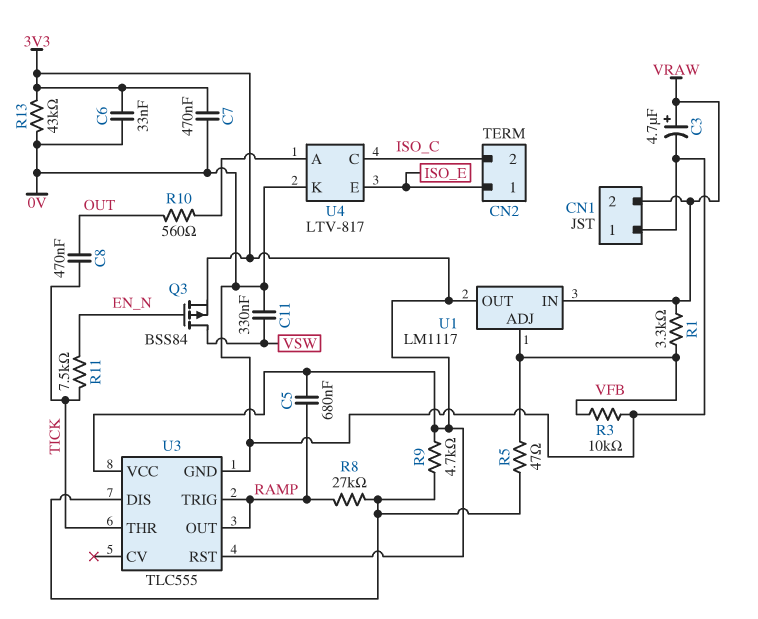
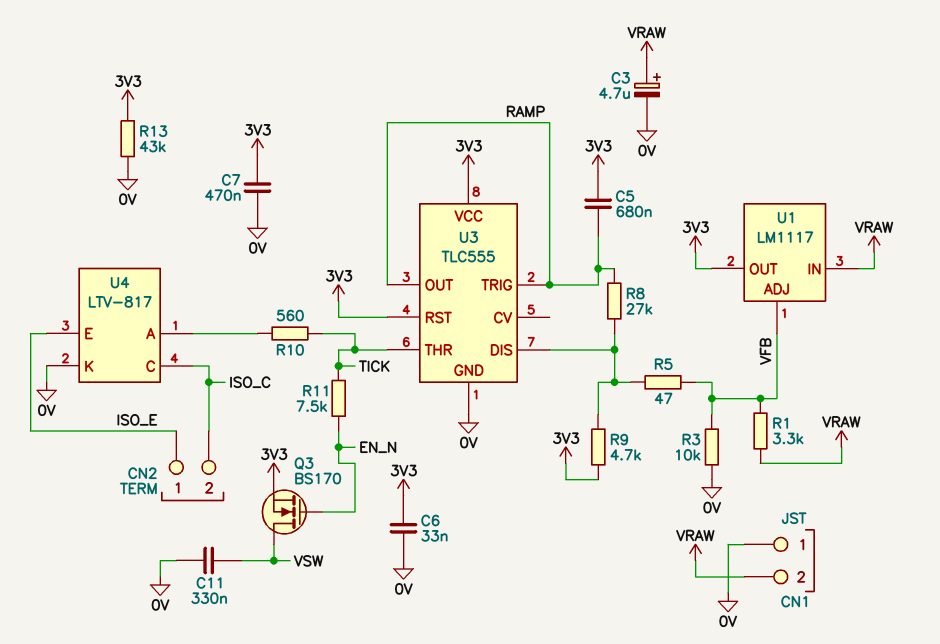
C8: 470nF (OUT, TICK) -> none
Q3: PMOS BSS84 (G EN_N, D VSW, S 3V3) -> NMOS BS170 (G EN_N, D VSW, S 3V3)
R10: 560 (OUT, U4/A) -> 560 (TICK, U4/A)

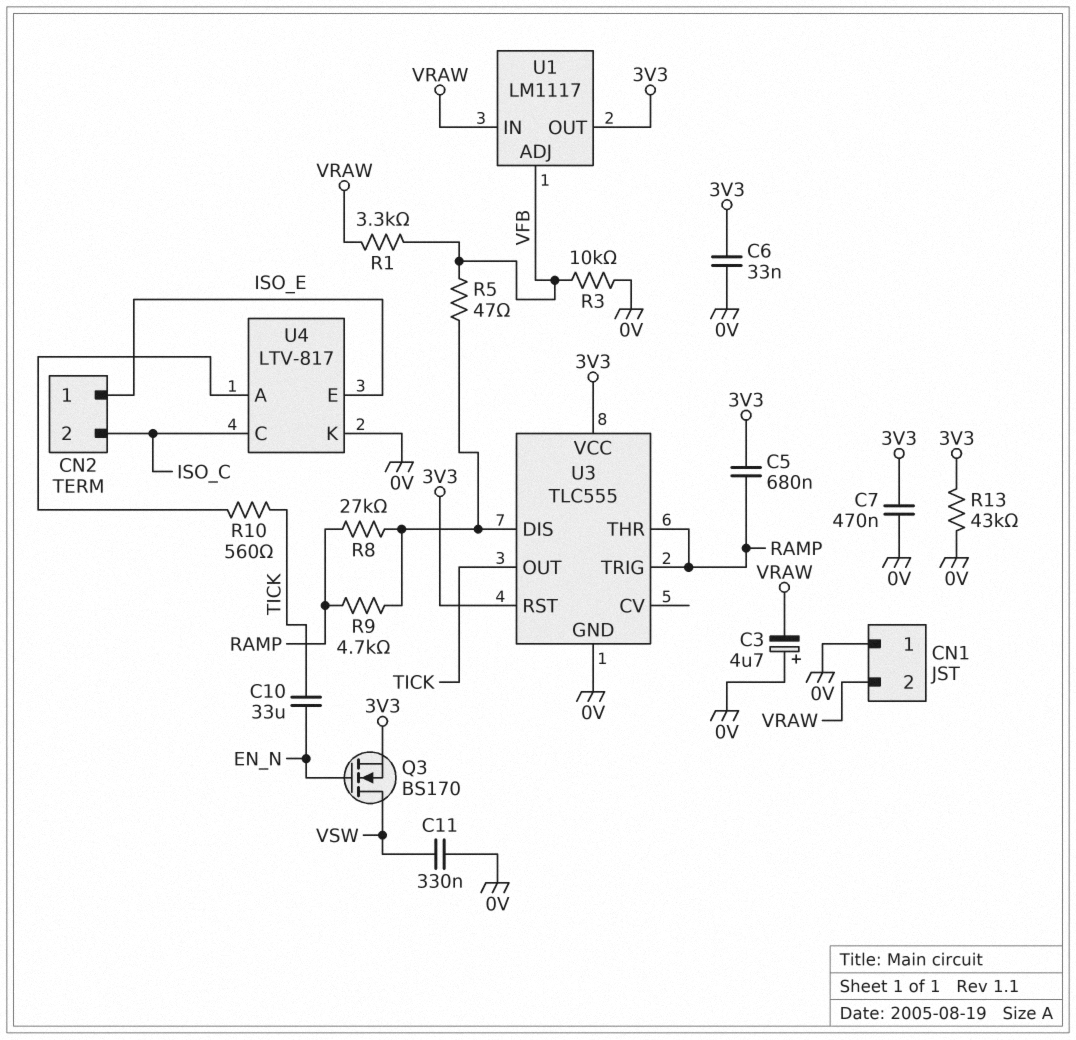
C3: 4.7uF (plus VRAW, minus 0V) -> 4.7uF (plus 0V, minus VRAW)
C10: none -> 33uF (EN_N, TICK)
R9: 4.7k (3V3, U3/DIS) -> 4.7k (RAMP, U3/DIS)
R11: 7.5k (EN_N, TICK) -> none
U3 pin OUT: RAMP -> TICK
U3 pin THR: TICK -> RAMP

